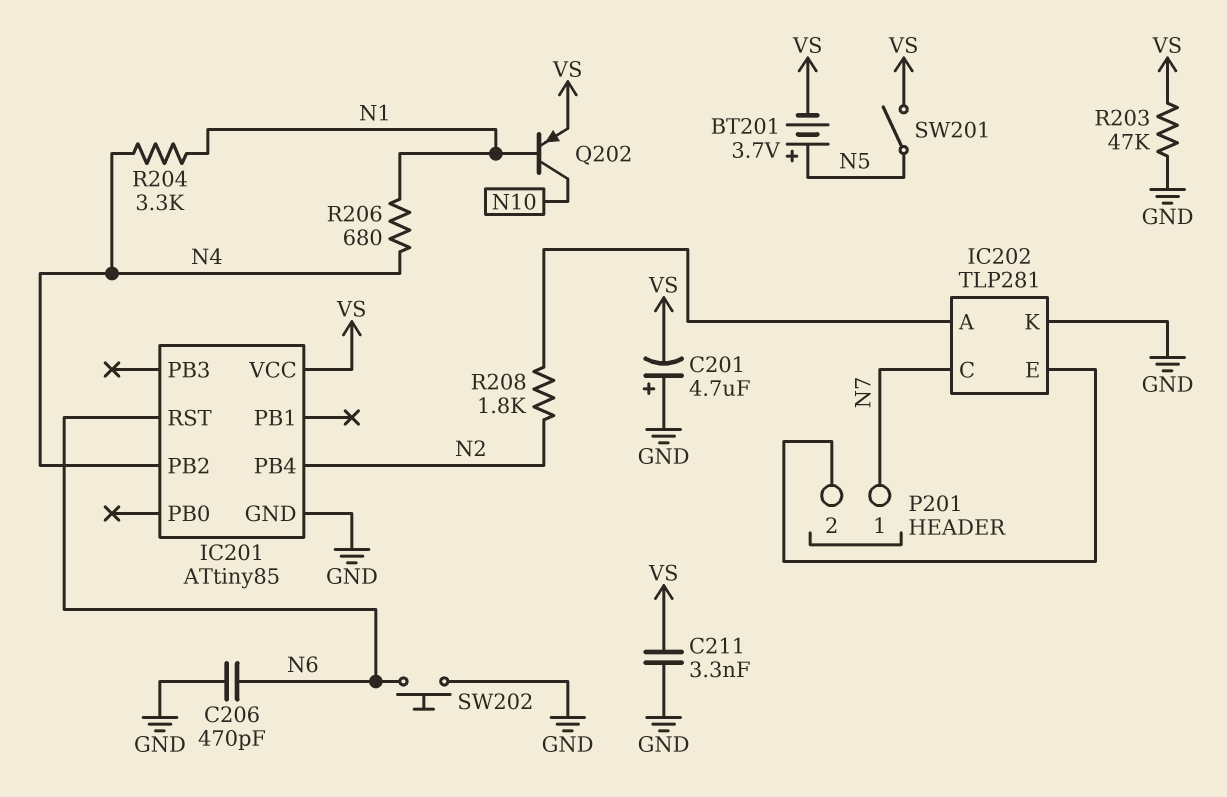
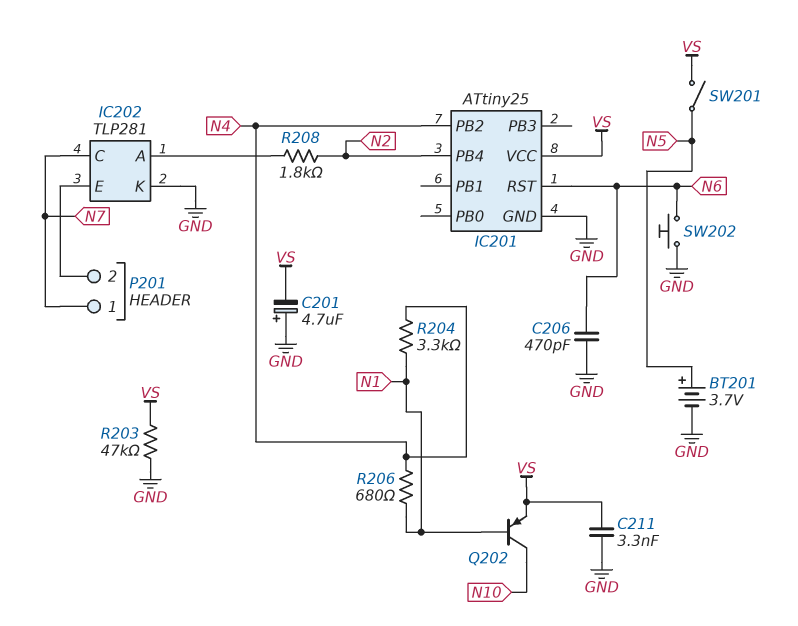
BT201: 3.7V (plus N5, minus VS) -> 3.7V (plus N5, minus GND)
IC201: ATtiny85 -> ATtiny25

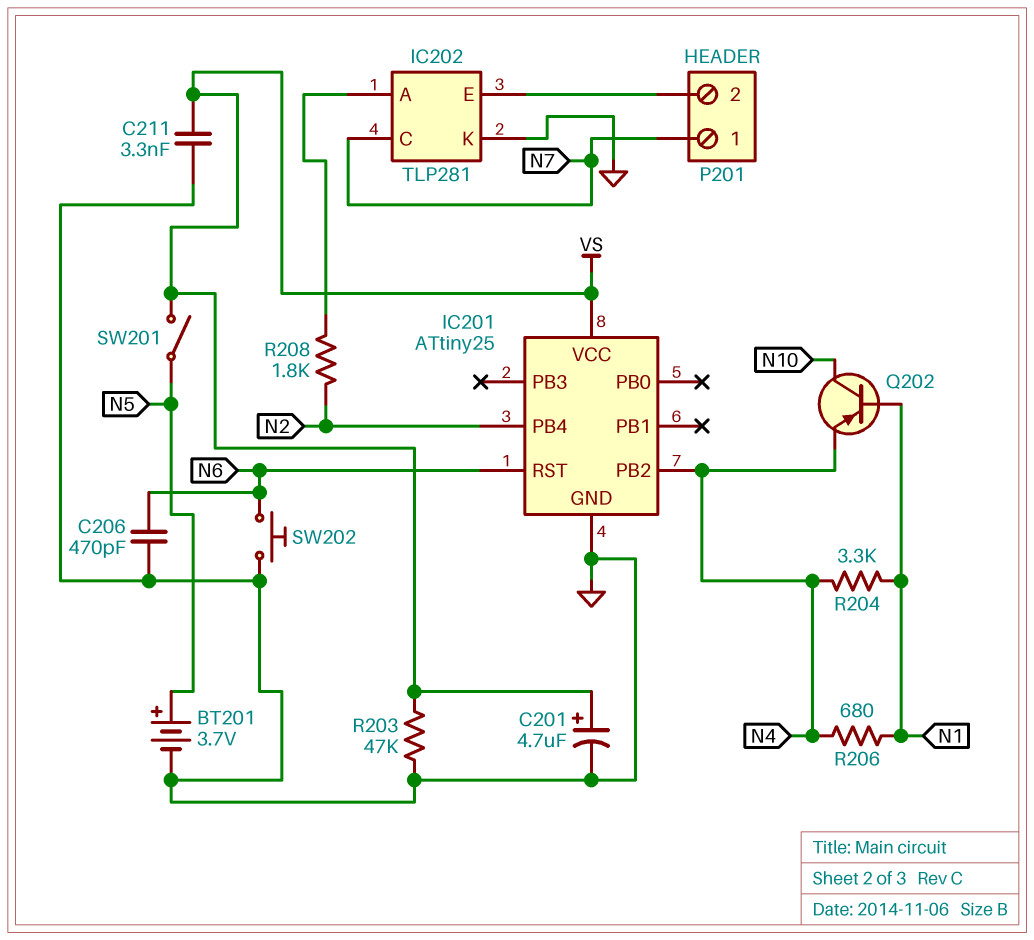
C201: 4.7uF (plus GND, minus VS) -> 4.7uF (plus VS, minus GND)
Q202: PNP (B N1, C N10, E VS) -> PNP (B N1, C N10, E N4)

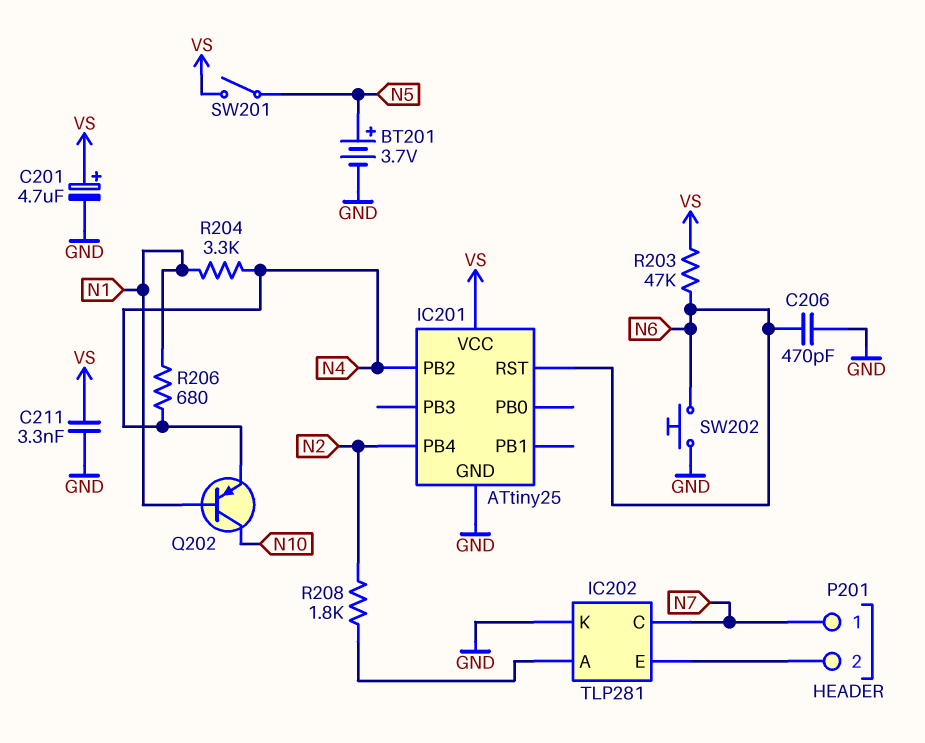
R203: 47k (GND, VS) -> 47k (N6, VS)

